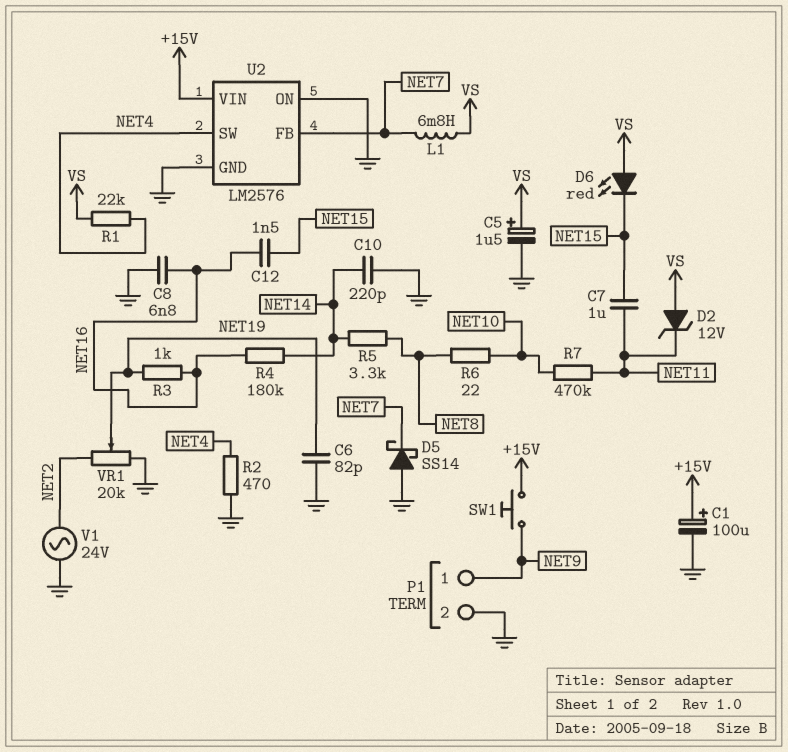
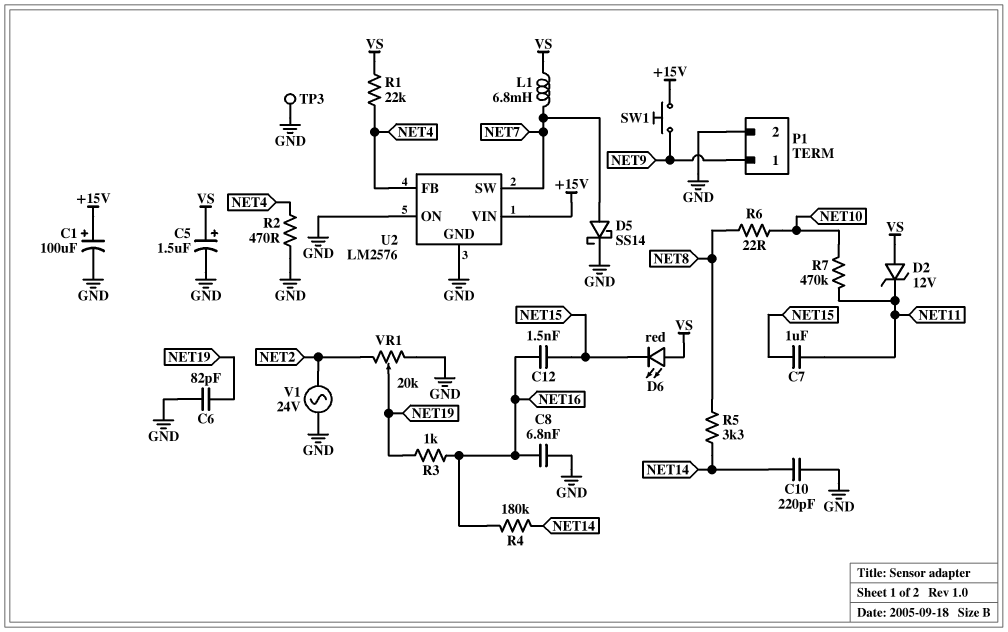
D5: schottky SS14 (A GND, K NET7) -> schottky SS14 (A NET7, K GND)
TP3: none -> test point (GND)
U2 pin FB: NET7 -> NET4
U2 pin SW: NET4 -> NET7

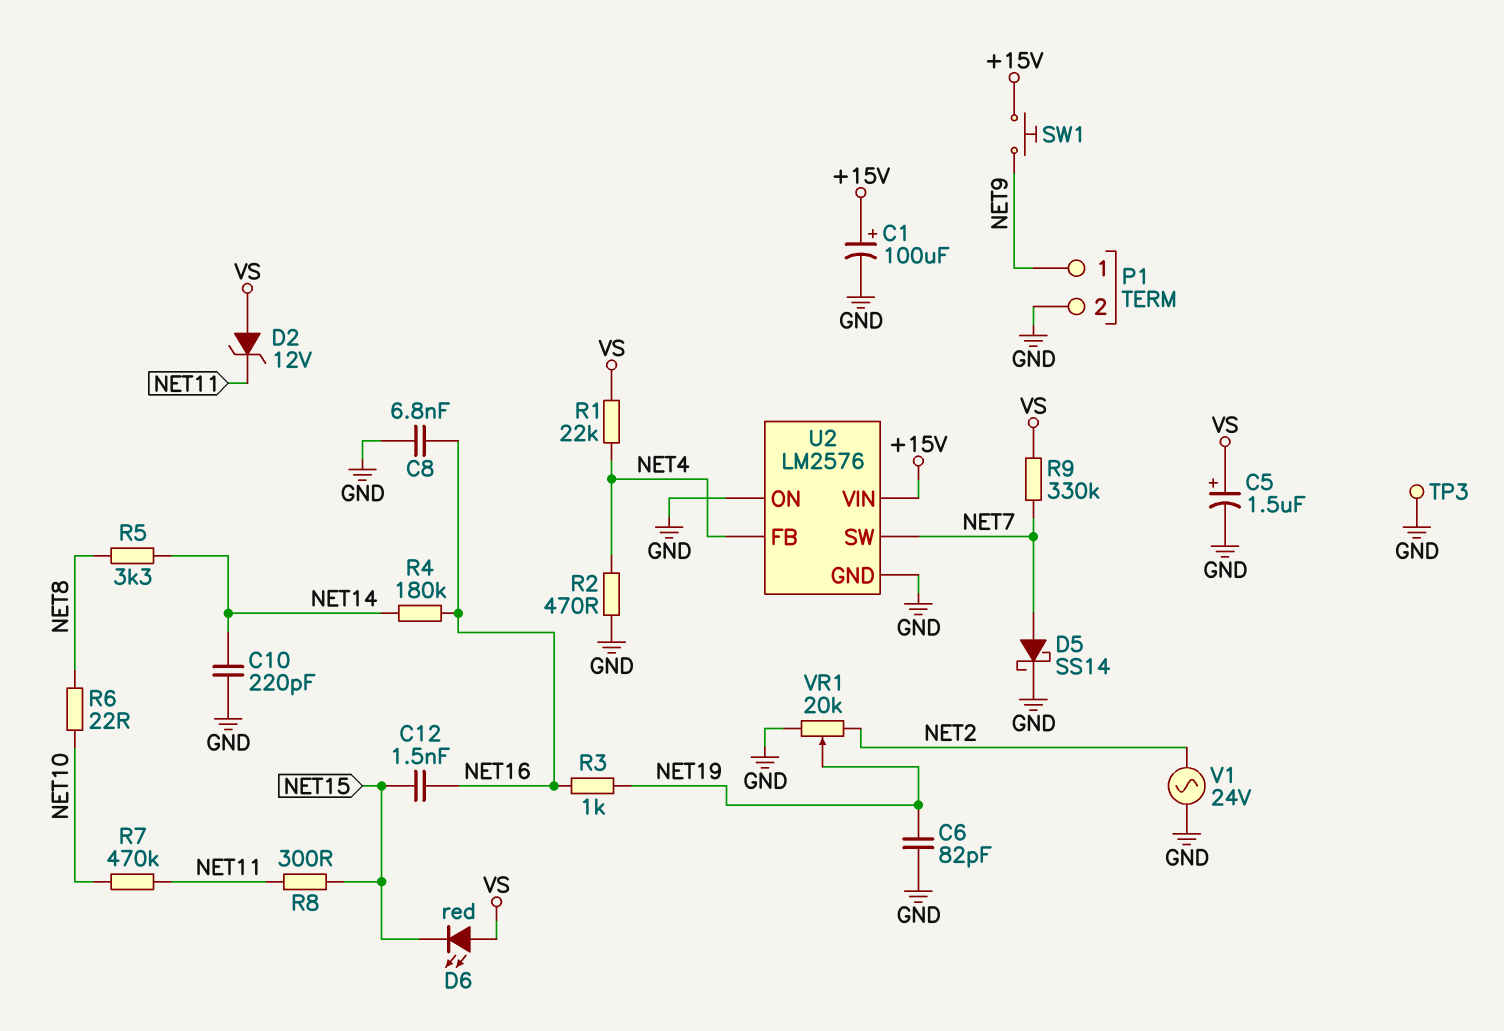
C7: 1uF (NET11, NET15) -> none
L1: 6.8mH (NET7, VS) -> none
R8: none -> 300 (NET11, NET15)
R9: none -> 330k (NET7, VS)

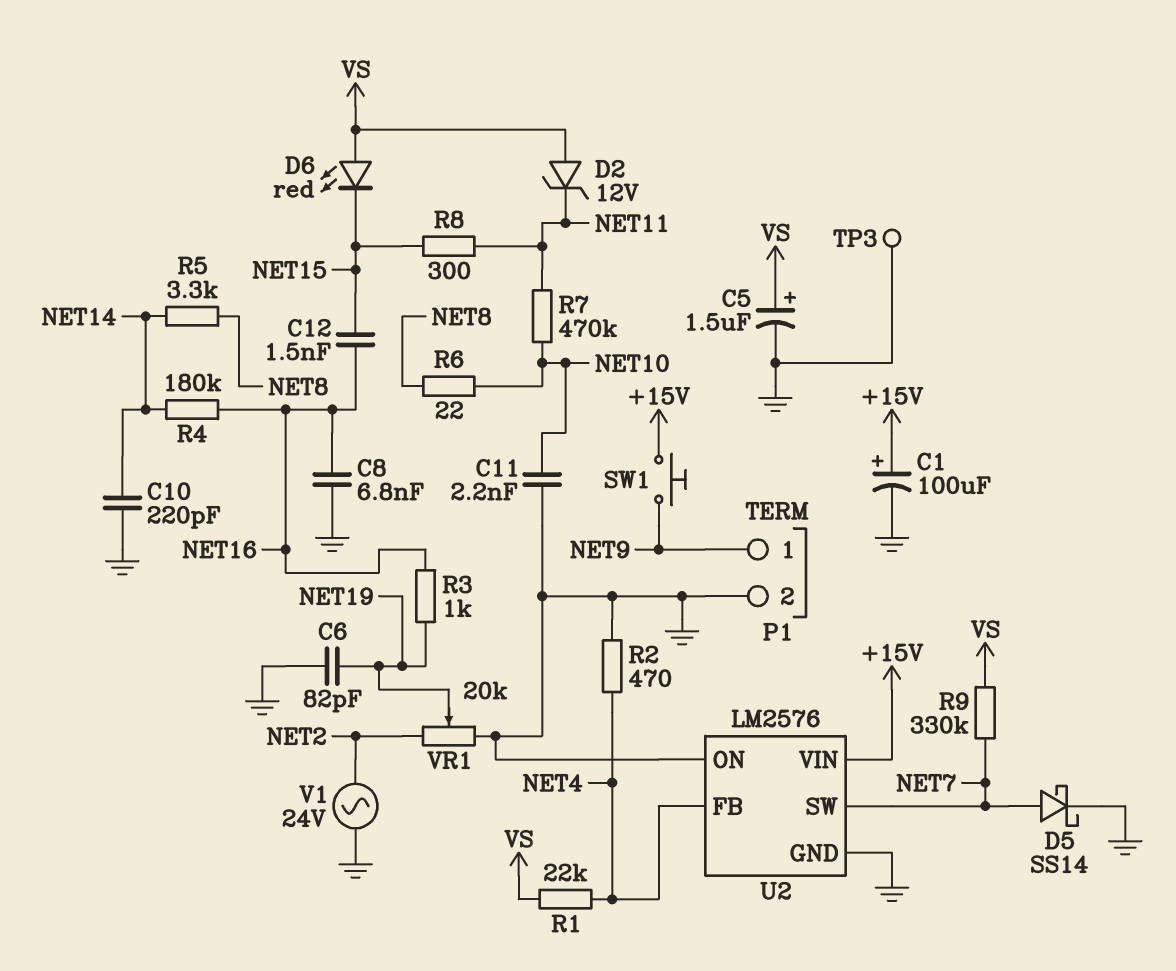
C11: none -> 2.2nF (GND, NET10)

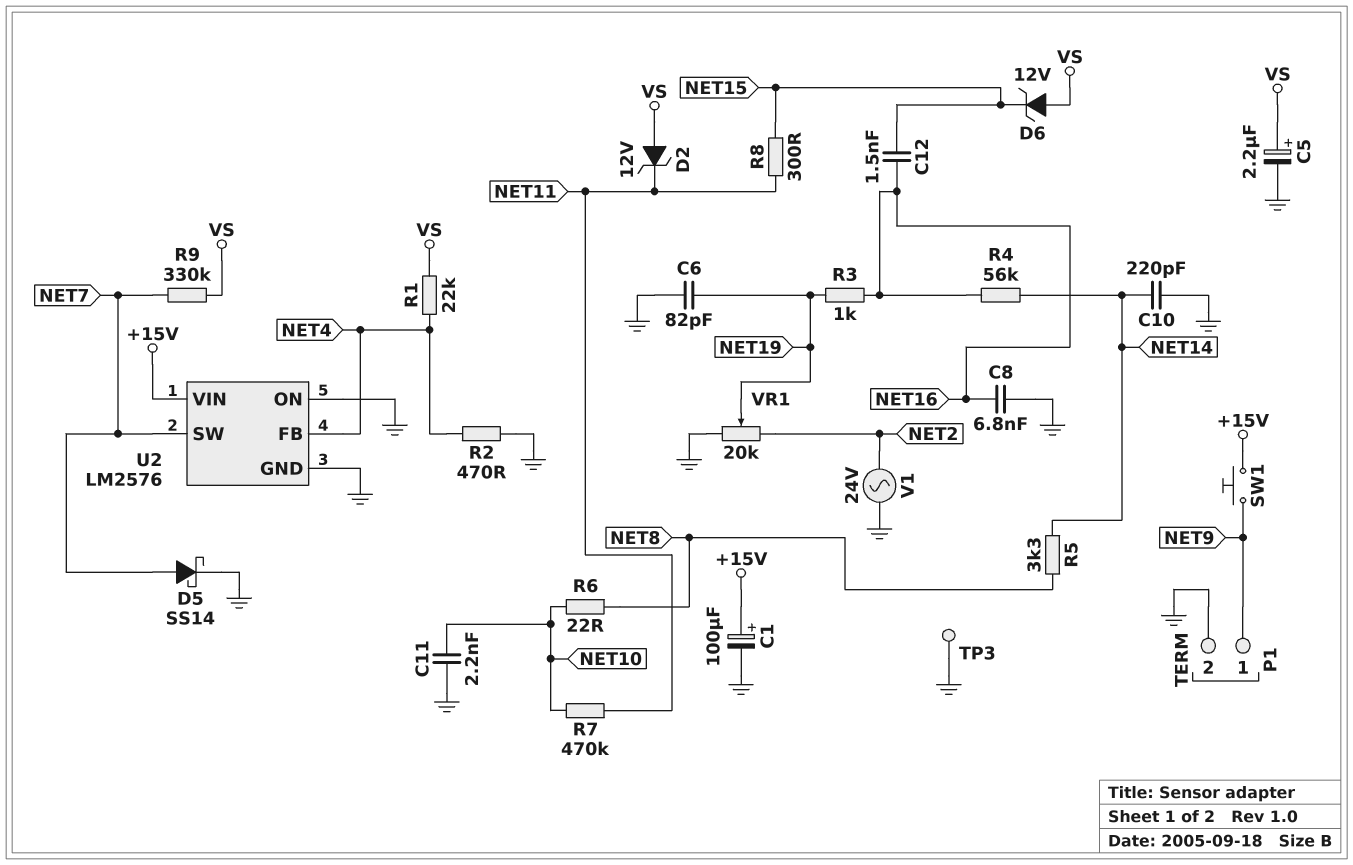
C5: 1.5uF (plus VS, minus GND) -> 2.2uF (plus VS, minus GND)
D6: LED red (A VS, K NET15) -> zener 12V (A VS, K NET15)
R4: 180k (NET14, NET16) -> 56k (NET14, NET16)

